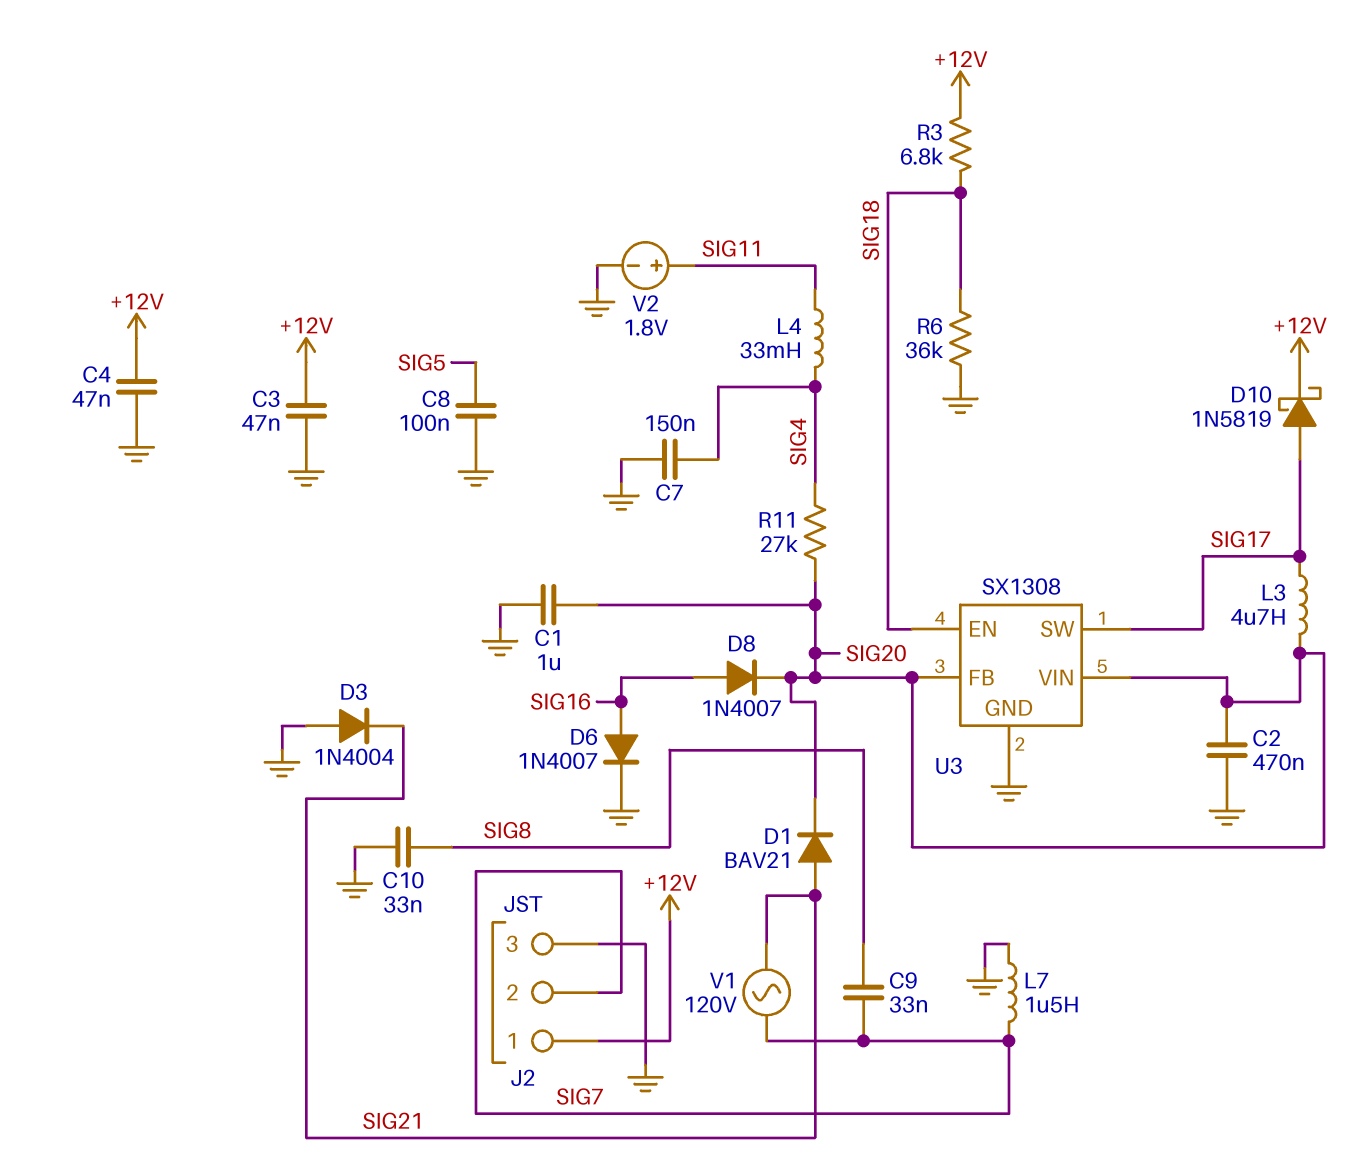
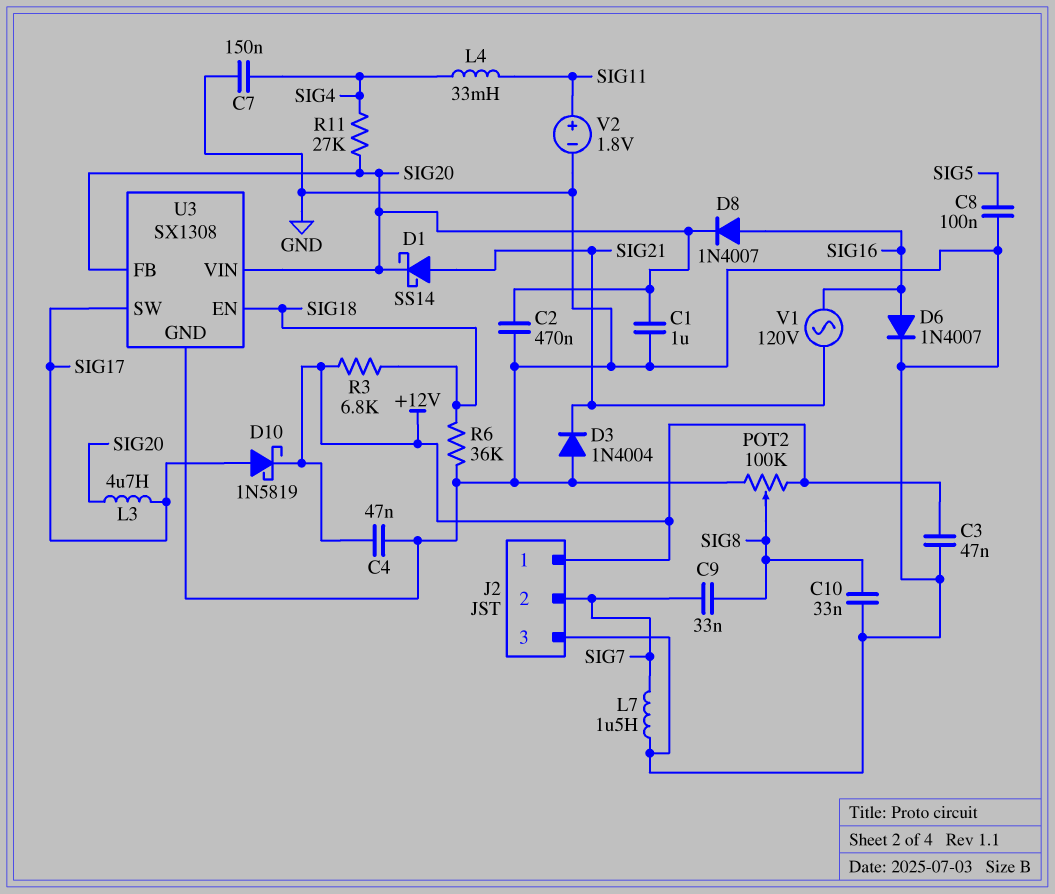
D1: diode BAV21 (A SIG21, K SIG20) -> schottky SS14 (A SIG21, K SIG20)
POT2: none -> 100k (+12V, GND, wiper SIG8)
V1: AC 120V (SIG7, SIG21) -> AC 120V (SIG16, SIG21)

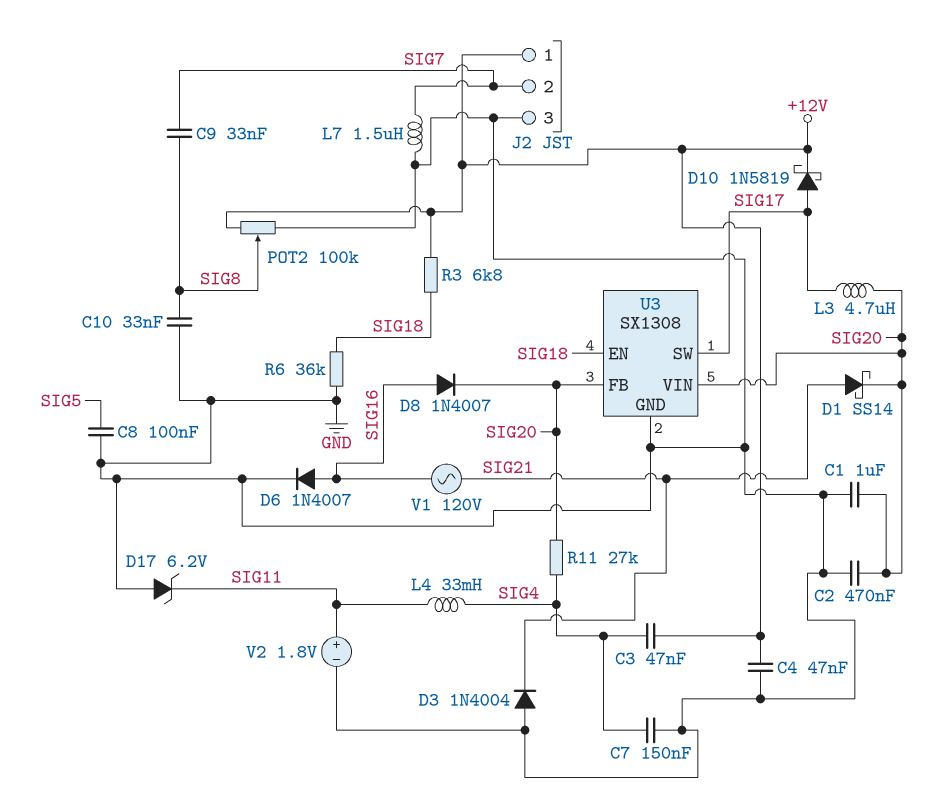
C3: 47nF (+12V, GND) -> 47nF (+12V, SIG4)
D17: none -> zener 6.2V (A GND, K SIG11)

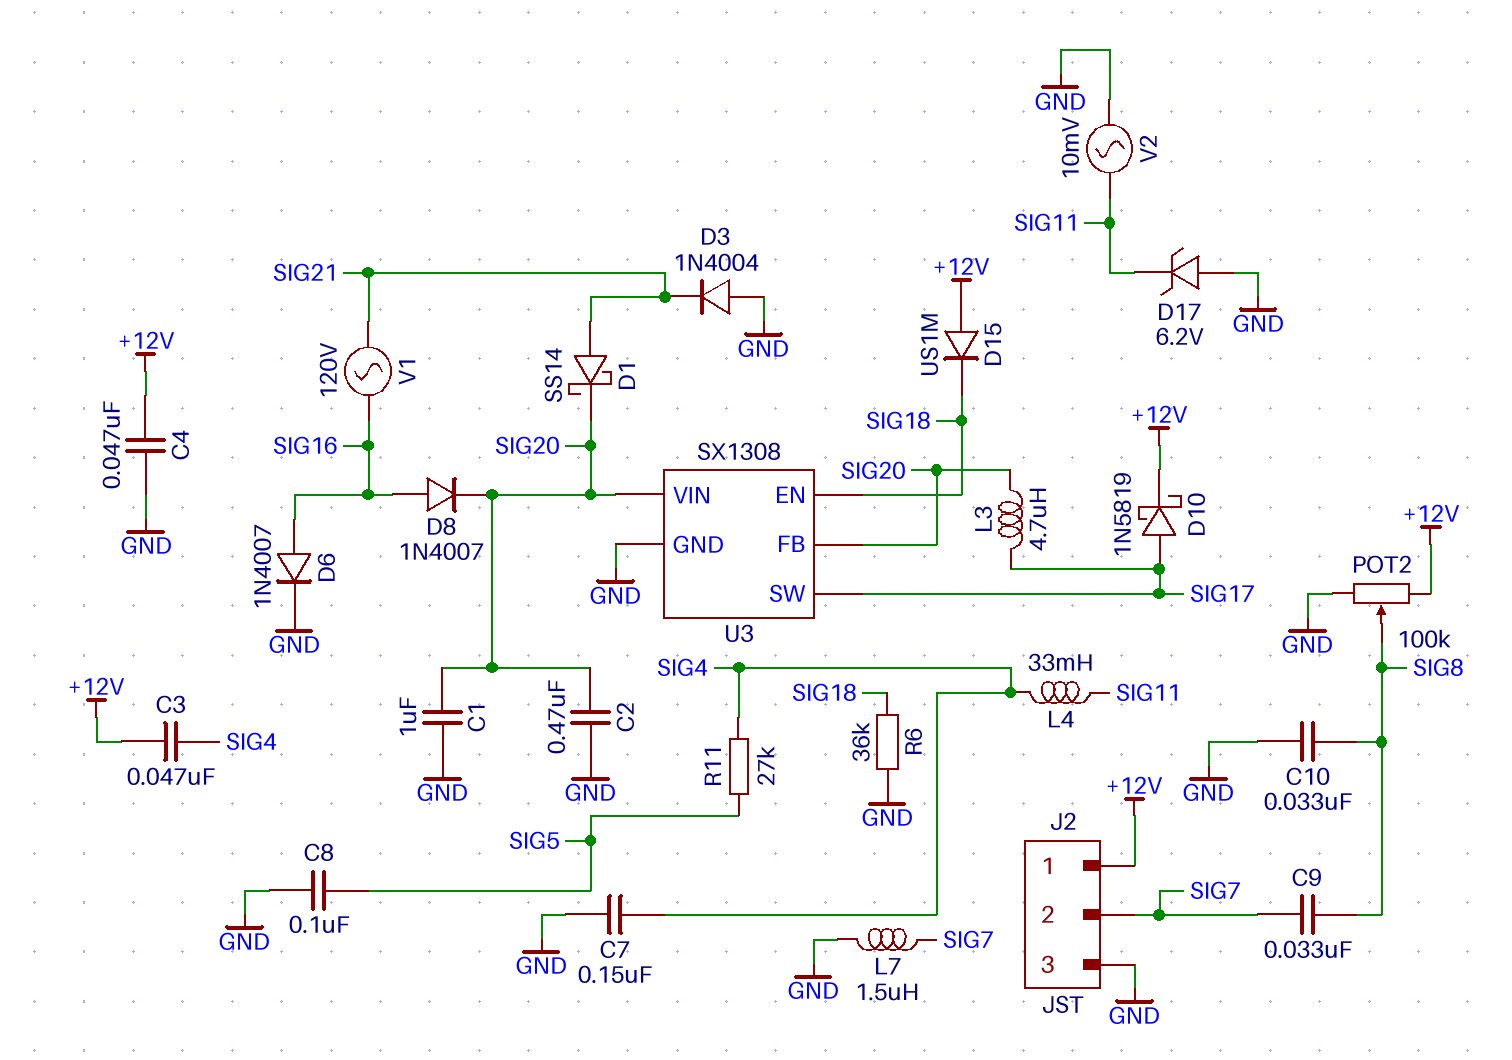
D15: none -> diode US1M (A +12V, K SIG18)
R3: 6.8k (+12V, SIG18) -> none
R11: 27k (SIG4, SIG20) -> 27k (SIG4, SIG5)
V2: 1.8V (plus SIG11, minus GND) -> AC 10mV (GND, SIG11)

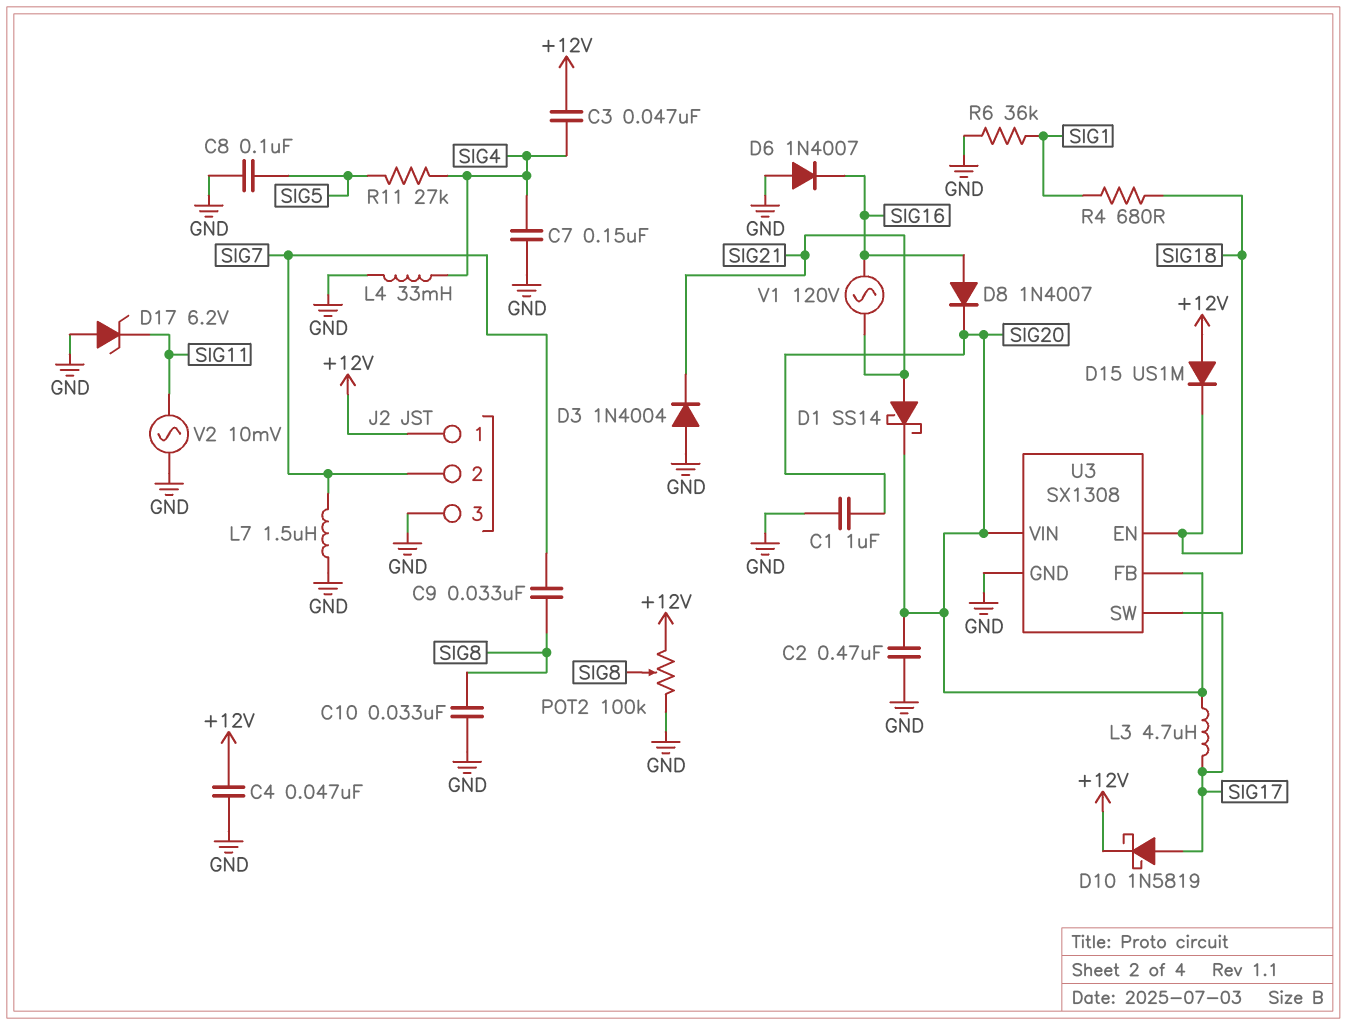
D6: diode 1N4007 (A SIG16, K GND) -> diode 1N4007 (A GND, K SIG16)
L4: 33mH (SIG4, SIG11) -> 33mH (GND, SIG4)
R4: none -> 680 (SIG1, SIG18)
R6: 36k (GND, SIG18) -> 36k (GND, SIG1)

